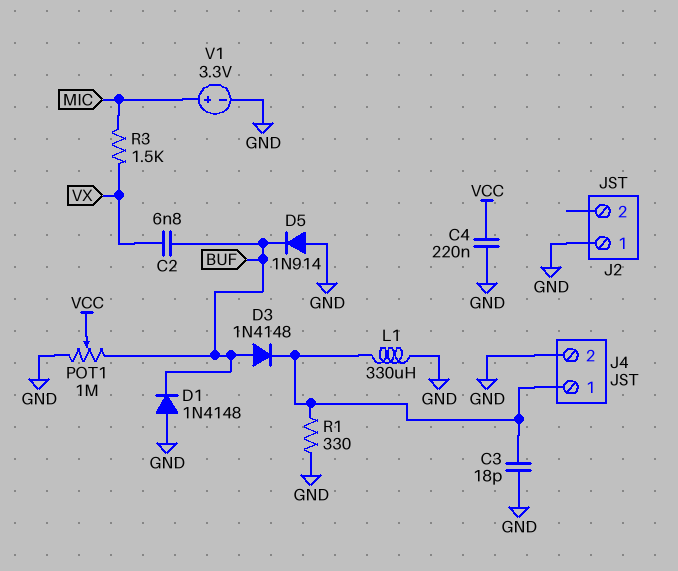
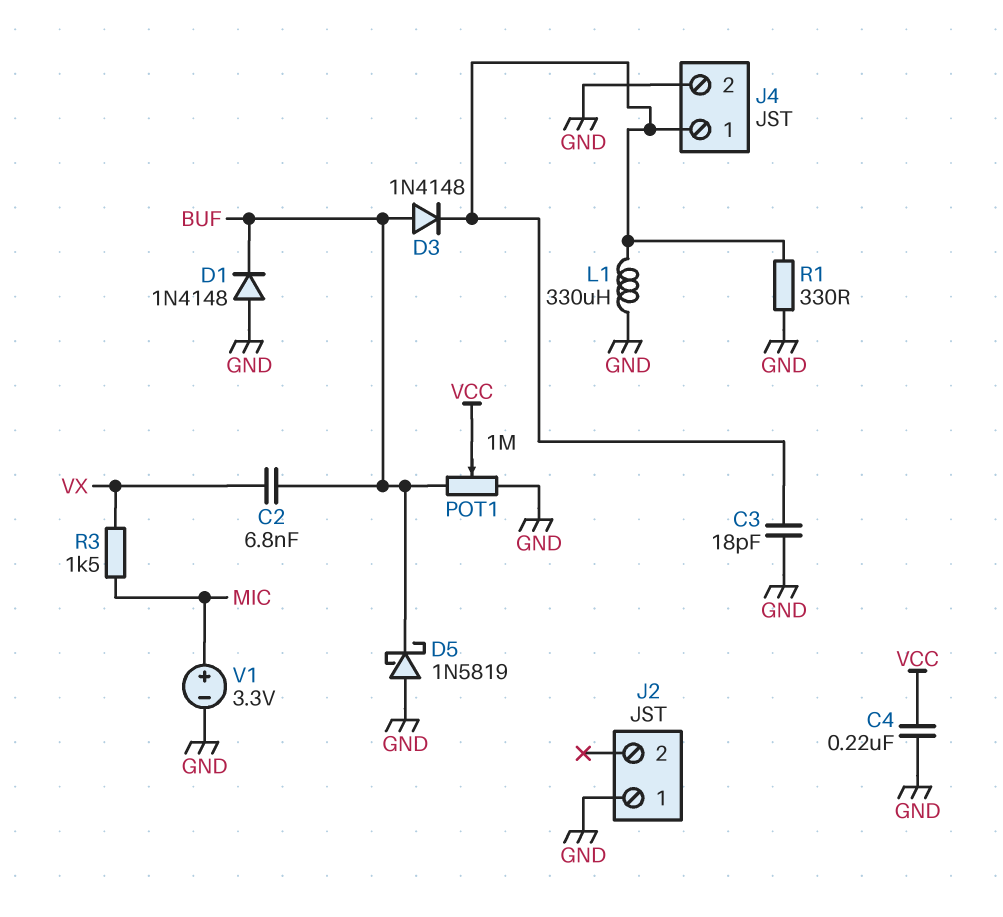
D5: diode 1N914 (A GND, K BUF) -> schottky 1N5819 (A GND, K BUF)

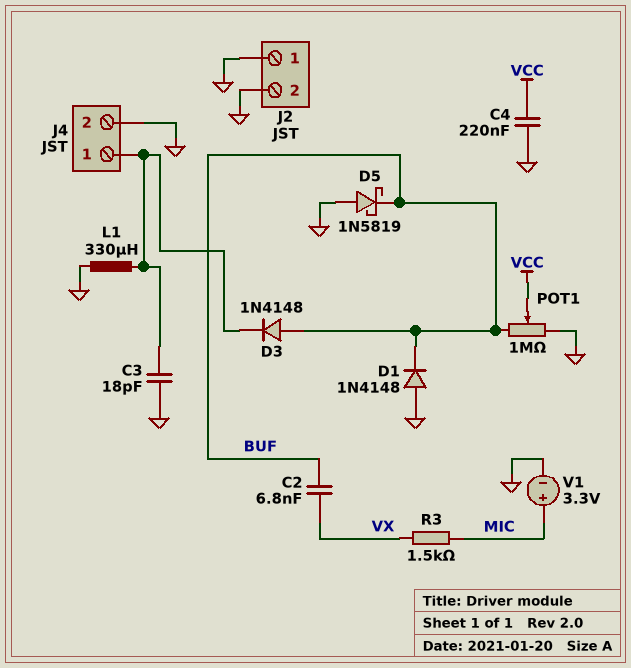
J2 pin 2: none -> GND
R1: 330 (GND, J4/1) -> none

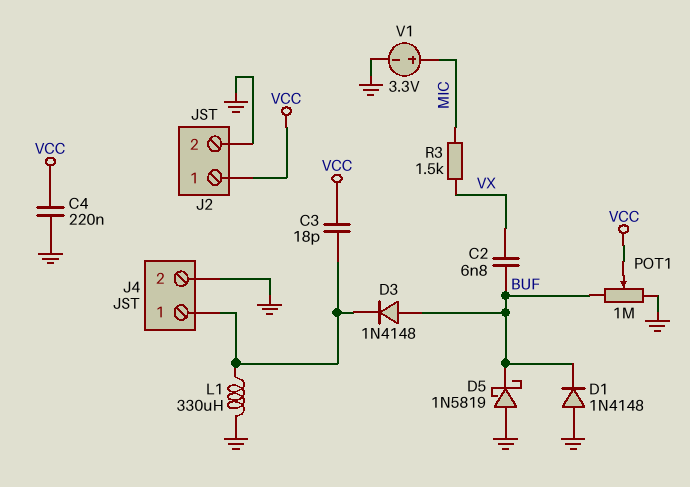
C3: 18pF (GND, J4/1) -> 18pF (J4/1, VCC)
J2 pin 1: GND -> VCC

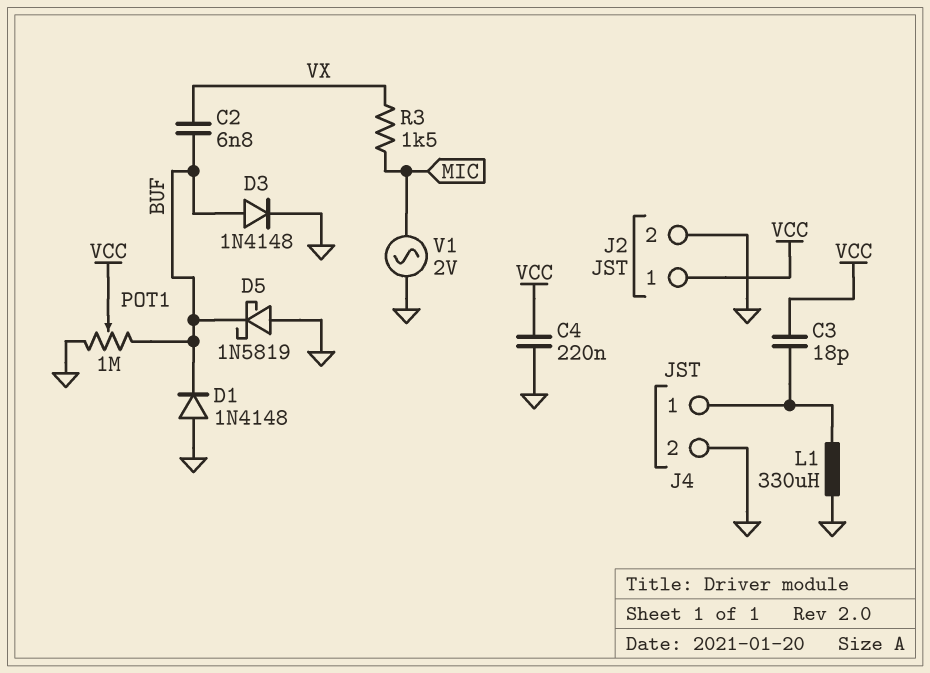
D3: diode 1N4148 (A BUF, K J4/1) -> diode 1N4148 (A BUF, K GND)
V1: 3.3V (plus MIC, minus GND) -> AC 2V (GND, MIC)

